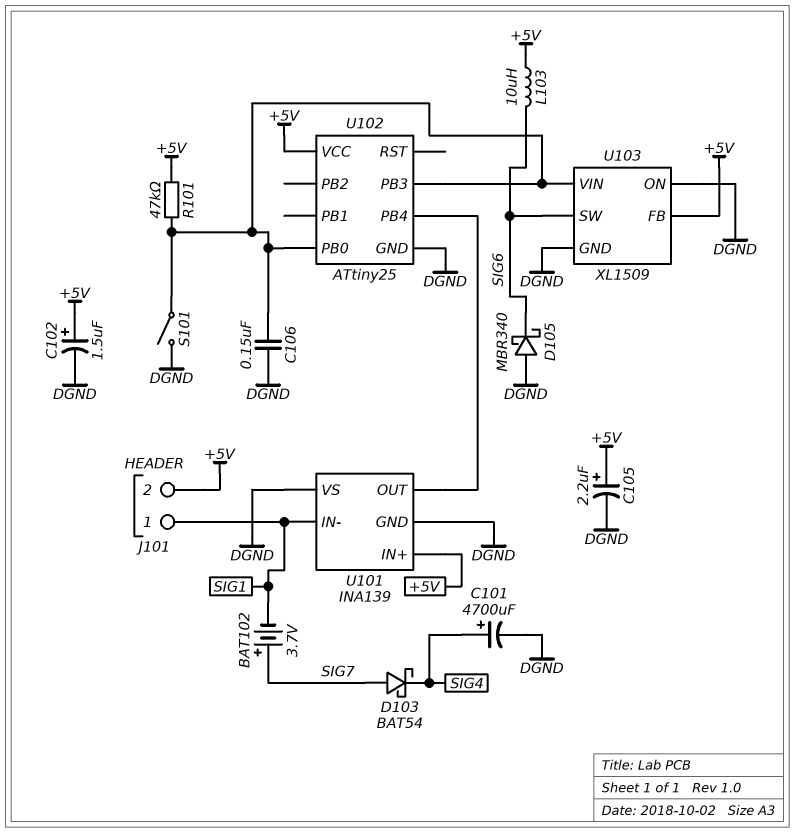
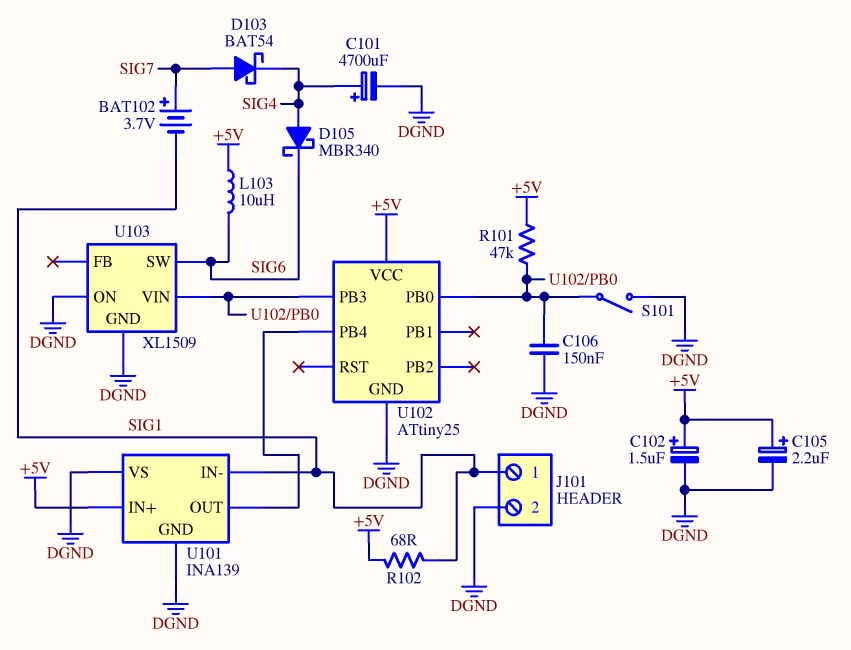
D105: schottky MBR340 (A DGND, K SIG6) -> schottky MBR340 (A SIG4, K SIG6)
J101 pin 2: +5V -> DGND
R102: none -> 68 (+5V, SIG1)
U103 pin FB: +5V -> none

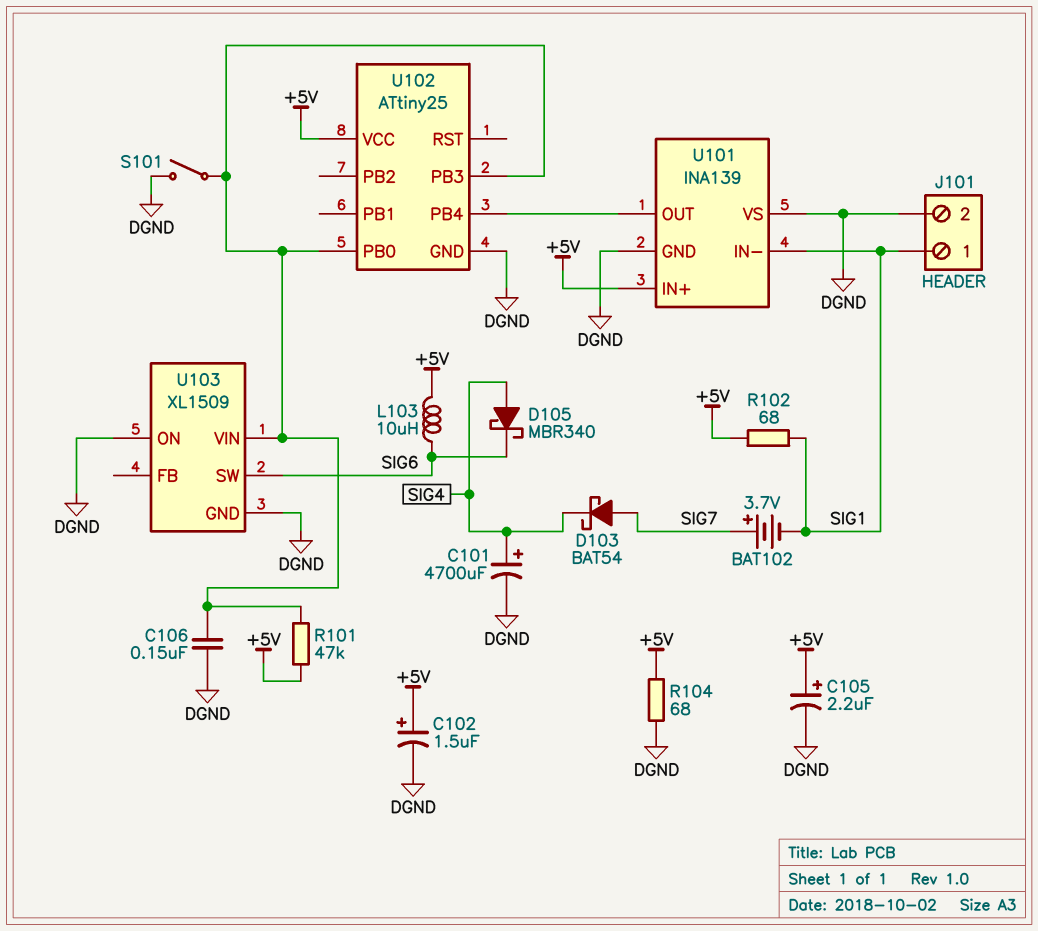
R104: none -> 68 (+5V, DGND)

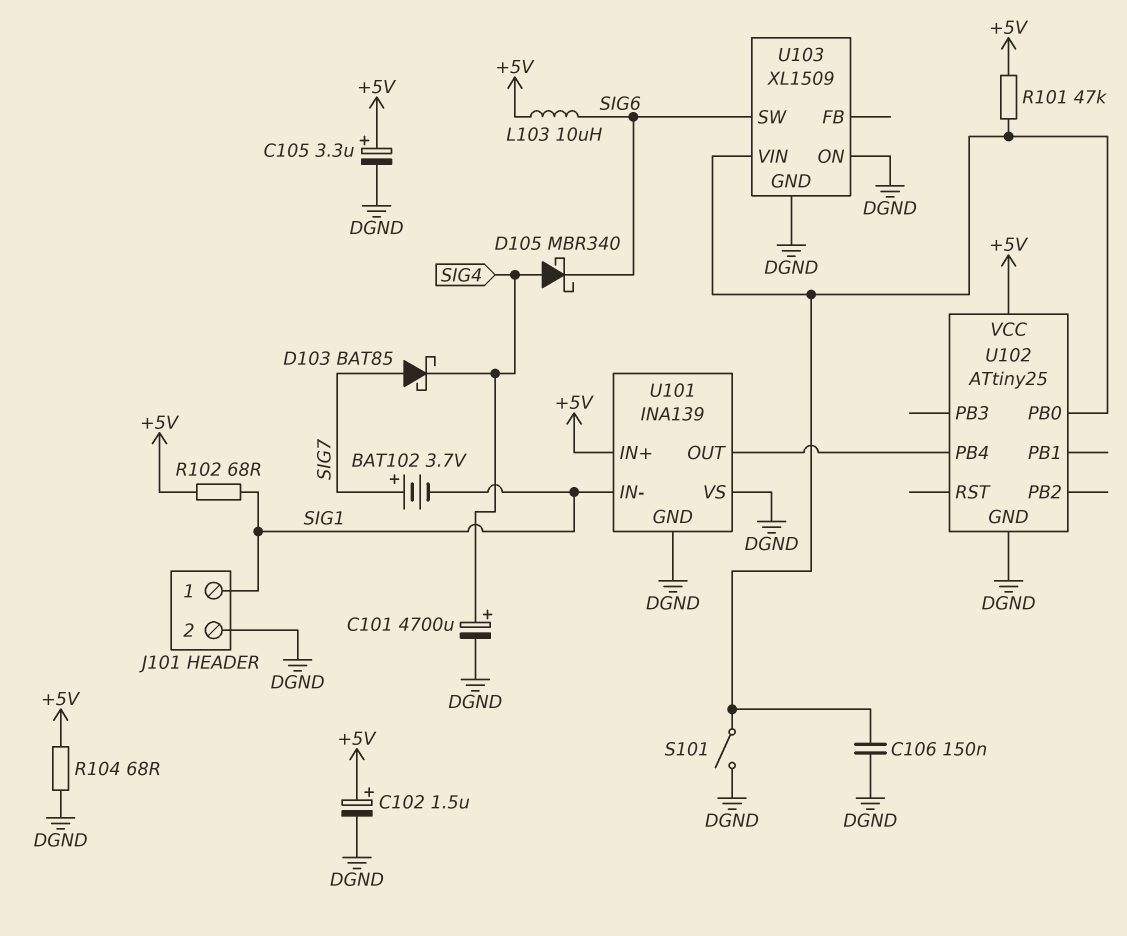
C105: 2.2uF (plus +5V, minus DGND) -> 3.3uF (plus +5V, minus DGND)
D103: schottky BAT54 (A SIG7, K SIG4) -> schottky BAT85 (A SIG7, K SIG4)
U102 pin PB3: U102/PB0 -> none

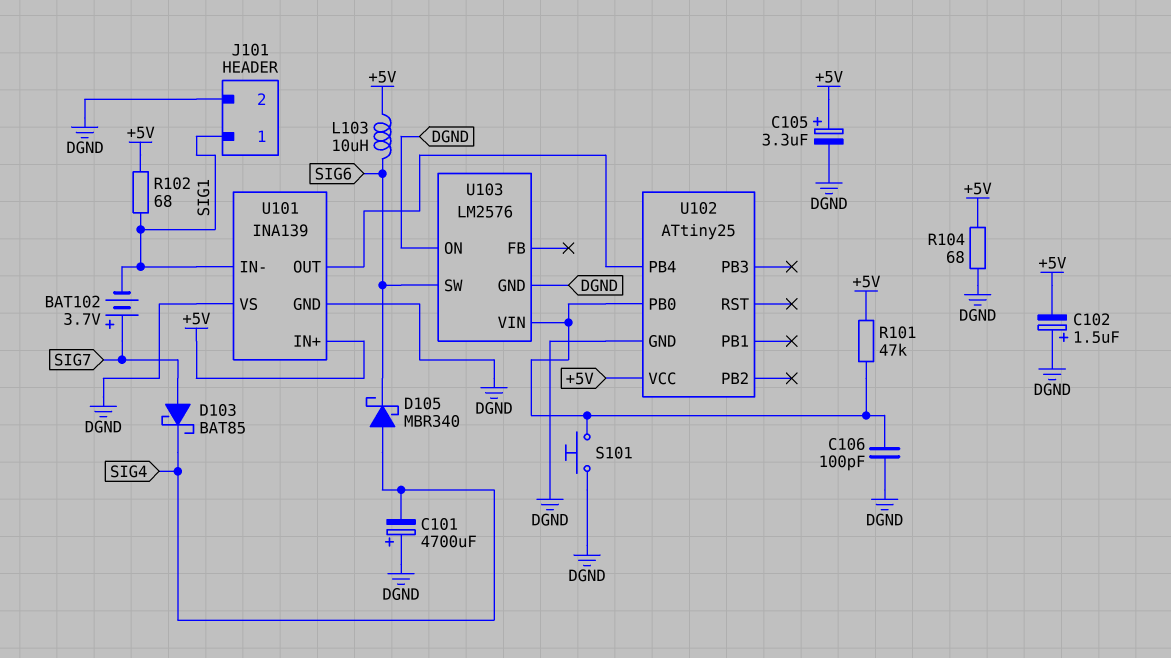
C101: 4700uF (plus SIG4, minus DGND) -> 4700uF (plus DGND, minus SIG4)
C102: 1.5uF (plus +5V, minus DGND) -> 1.5uF (plus DGND, minus +5V)
C106: 150nF (DGND, U102/PB0) -> 100pF (DGND, U102/PB0)
S101: switch (DGND, U102/PB0) -> button (DGND, U102/PB0)
U103: XL1509 -> LM2576

